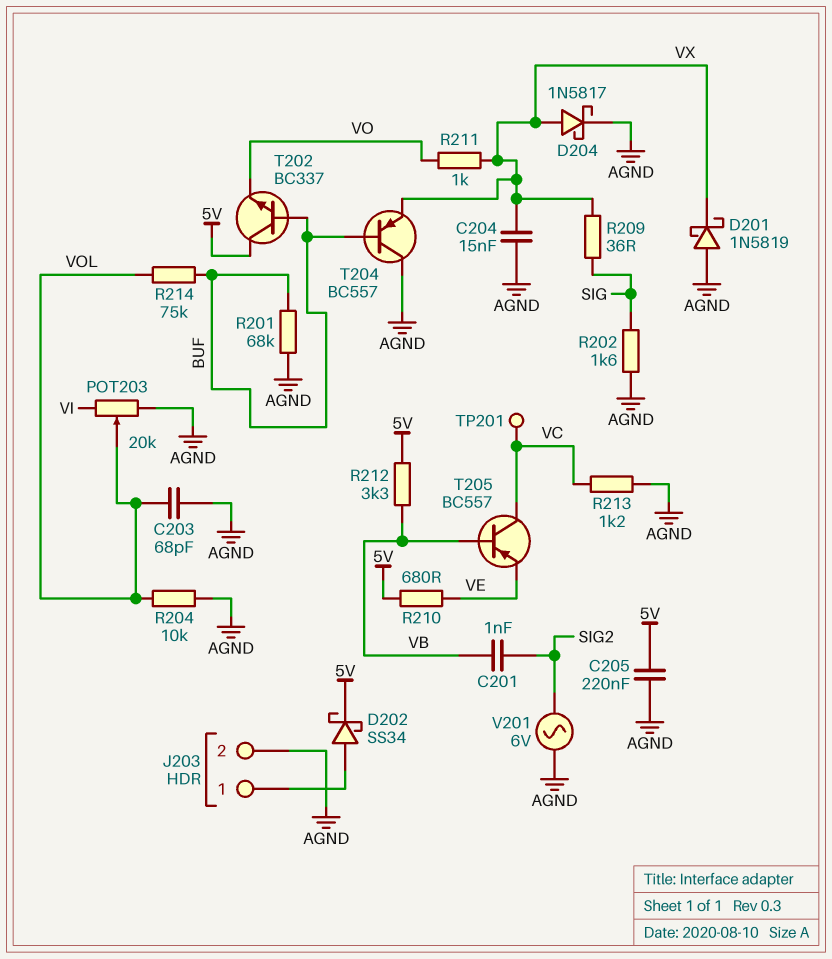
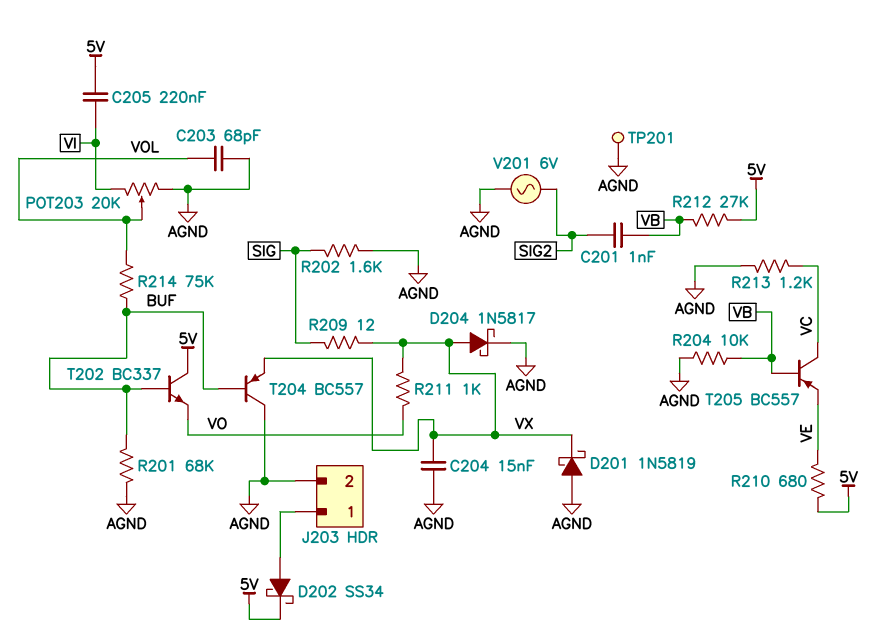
C205: 220nF (5V, AGND) -> 220nF (5V, VI)
R204: 10k (AGND, VOL) -> 10k (AGND, VB)
R209: 36 (SIG, VX) -> 12 (SIG, VX)
R212: 3.3k (5V, VB) -> 27k (5V, VB)
TP201: test point (VC) -> test point (AGND)

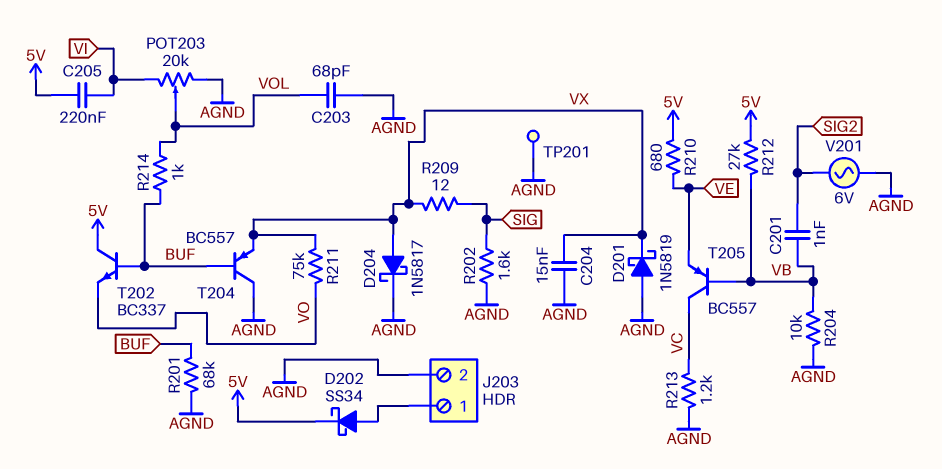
R211: 1k (VO, VX) -> 75k (VO, VX)
R214: 75k (BUF, VOL) -> 1k (BUF, VOL)

